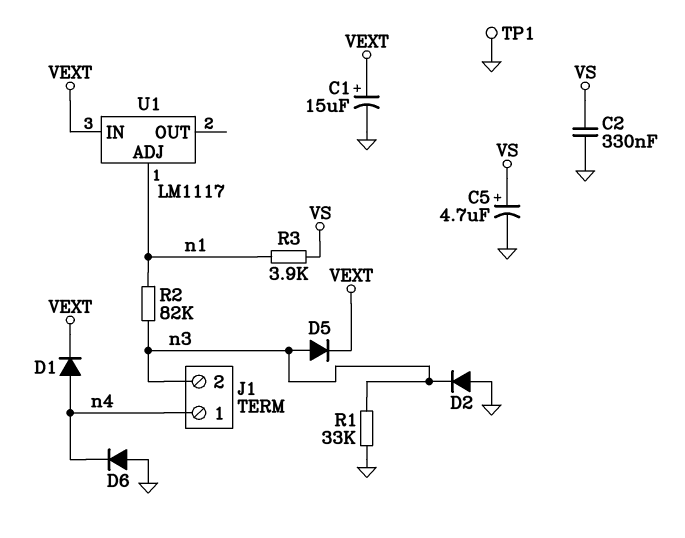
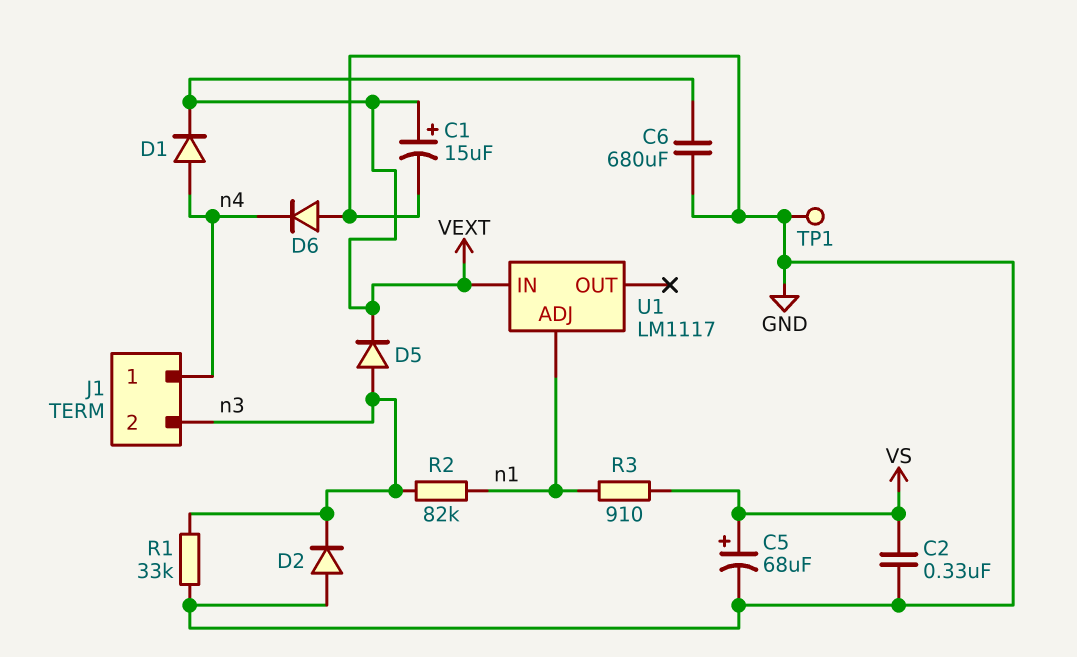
C5: 4.7uF (plus VS, minus GND) -> 68uF (plus VS, minus GND)
C6: none -> 680uF (GND, VEXT)
R3: 3.9k (VS, n1) -> 910 (VS, n1)

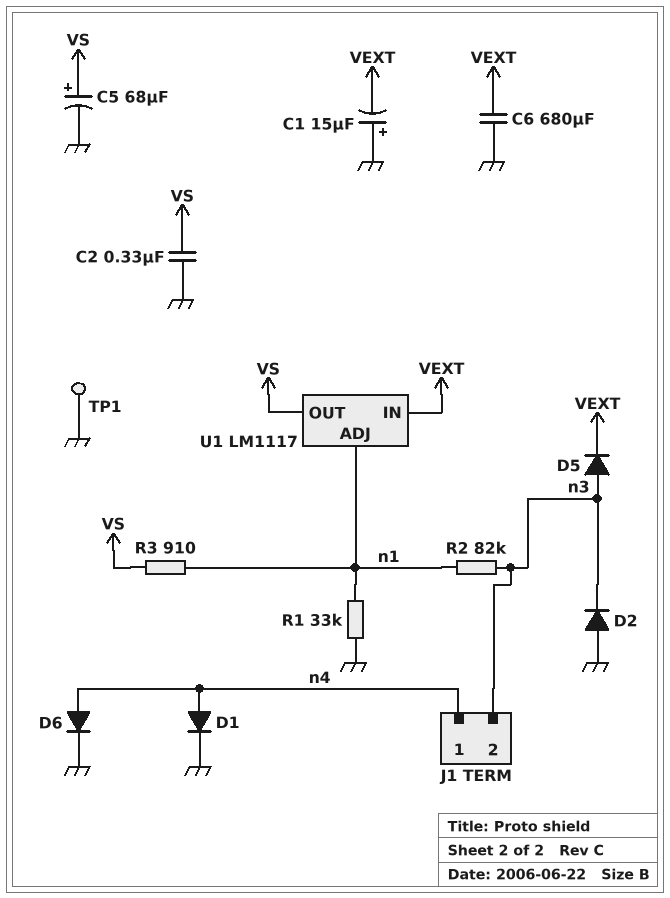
C1: 15uF (plus VEXT, minus GND) -> 15uF (plus GND, minus VEXT)
D1: diode (A n4, K VEXT) -> diode (A n4, K GND)
D6: diode (A GND, K n4) -> diode (A n4, K GND)
R1: 33k (GND, n3) -> 33k (GND, n1)
U1 pin OUT: none -> VS

